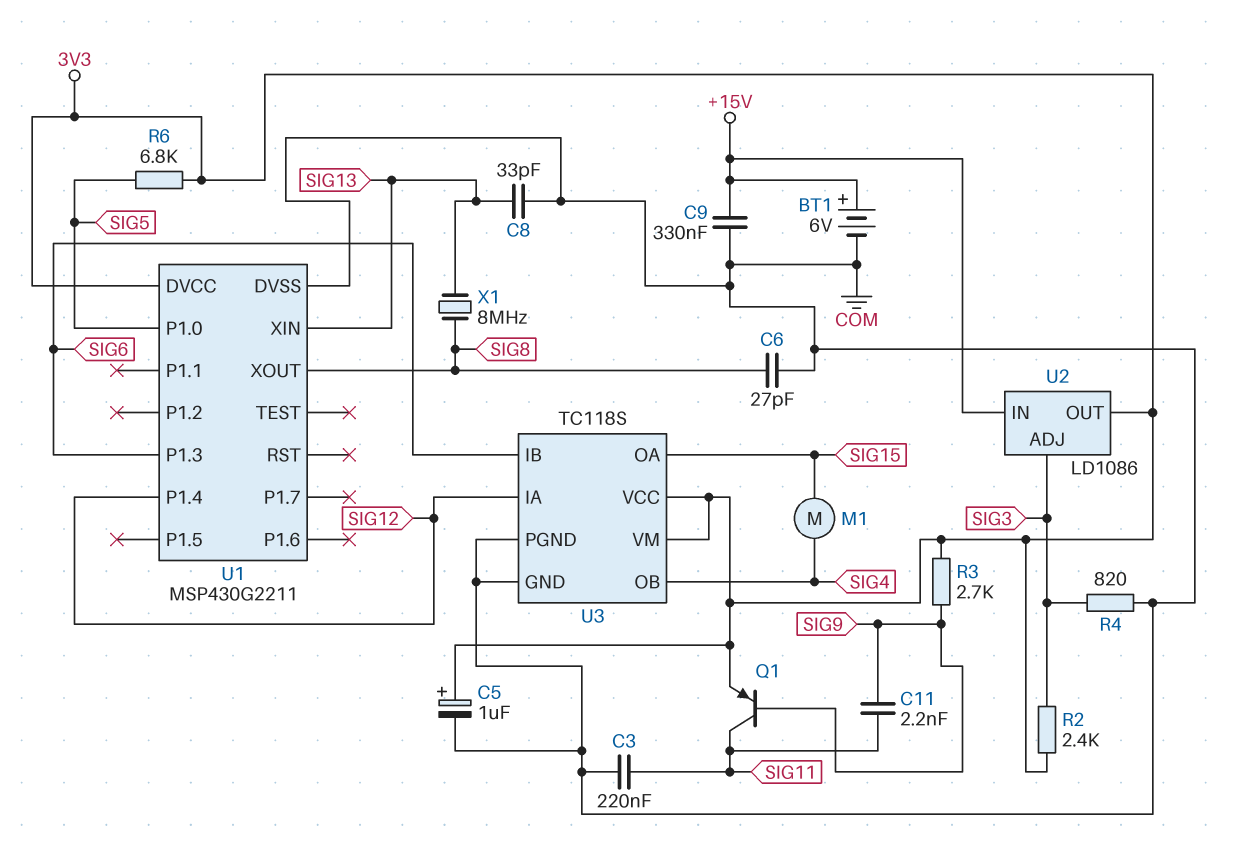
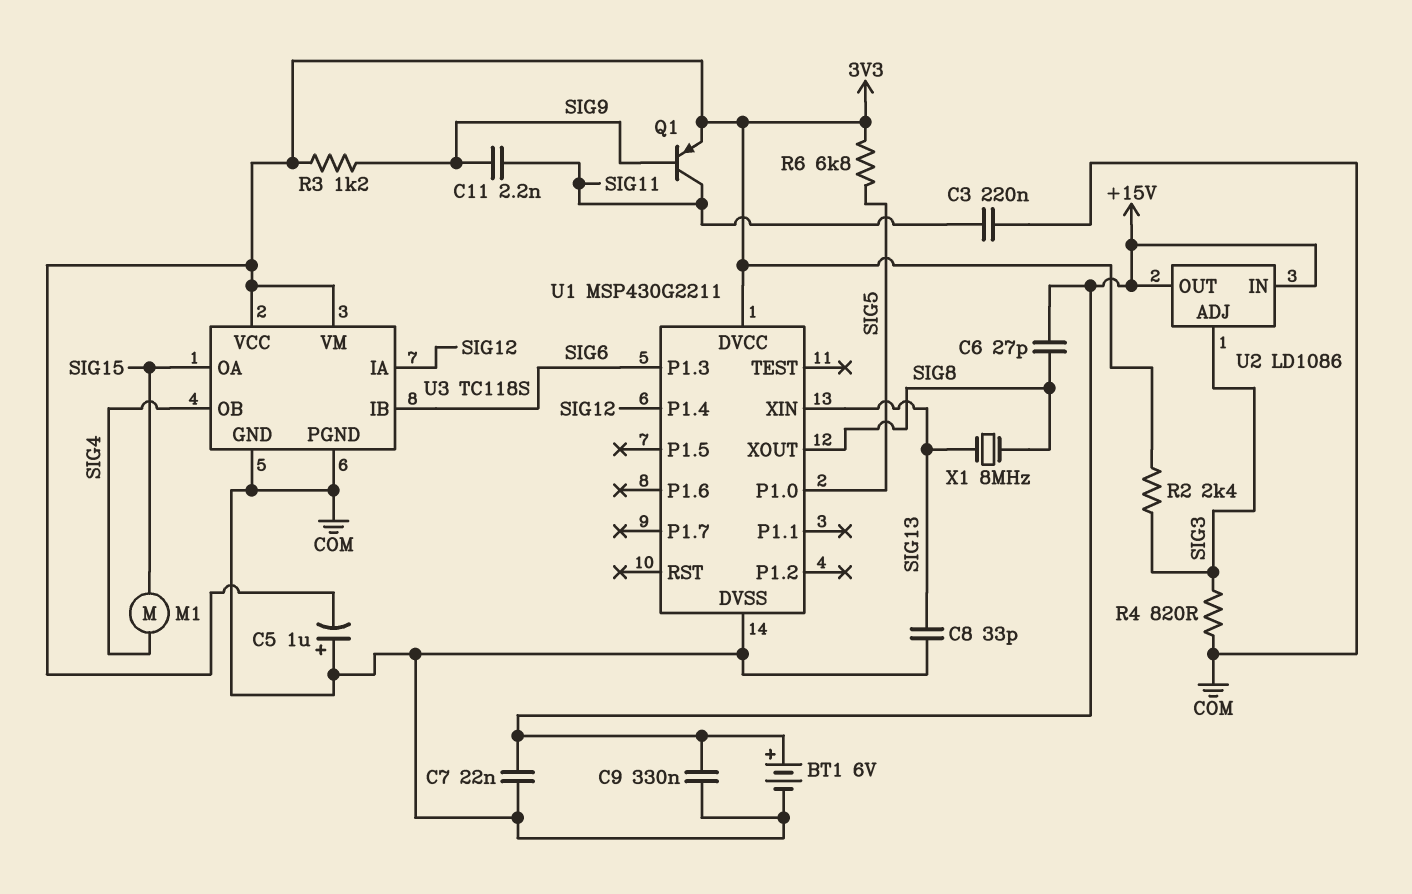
C5: 1uF (plus 3V3, minus COM) -> 1uF (plus COM, minus 3V3)
C6: 27pF (COM, SIG8) -> 27pF (+15V, SIG8)
C7: none -> 22nF (+15V, COM)
R3: 2.7k (3V3, SIG9) -> 1.2k (3V3, SIG9)
U2 pin OUT: 3V3 -> +15V

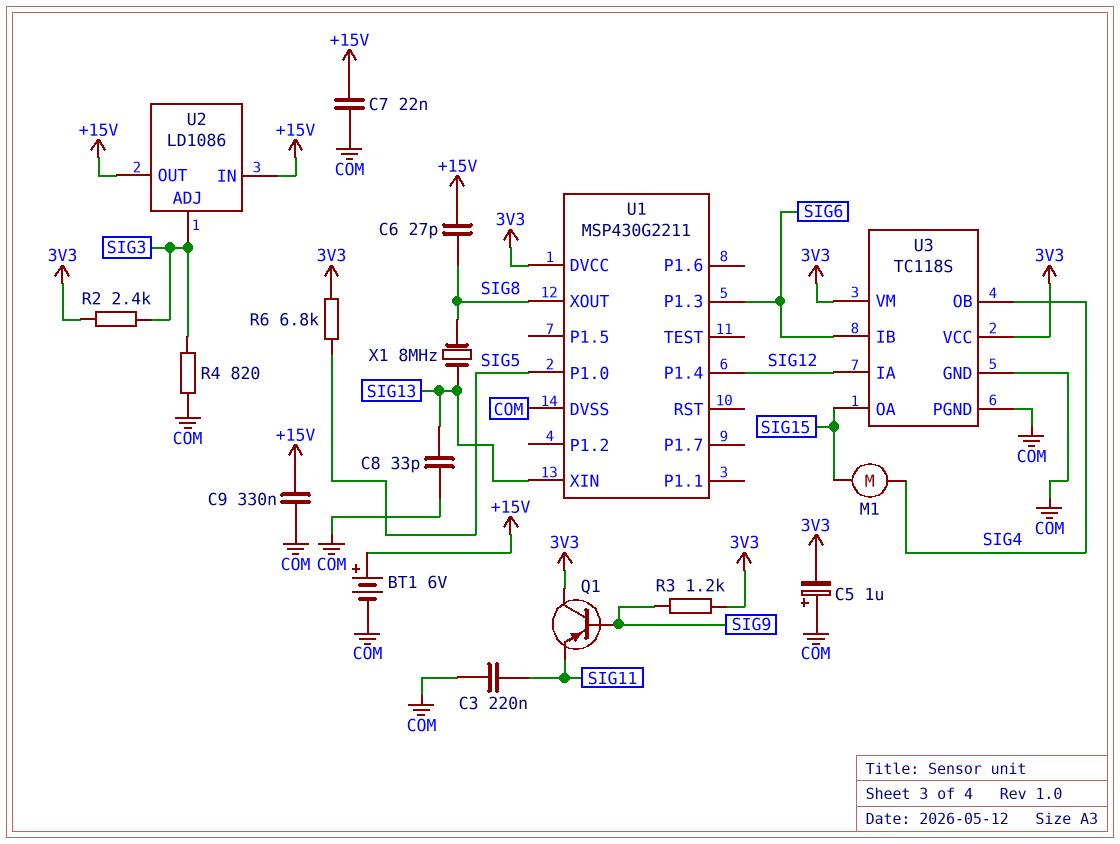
C11: 2.2nF (SIG9, SIG11) -> none
Q1: PNP (B SIG9, C SIG11, E 3V3) -> PNP (B SIG9, C 3V3, E SIG11)

